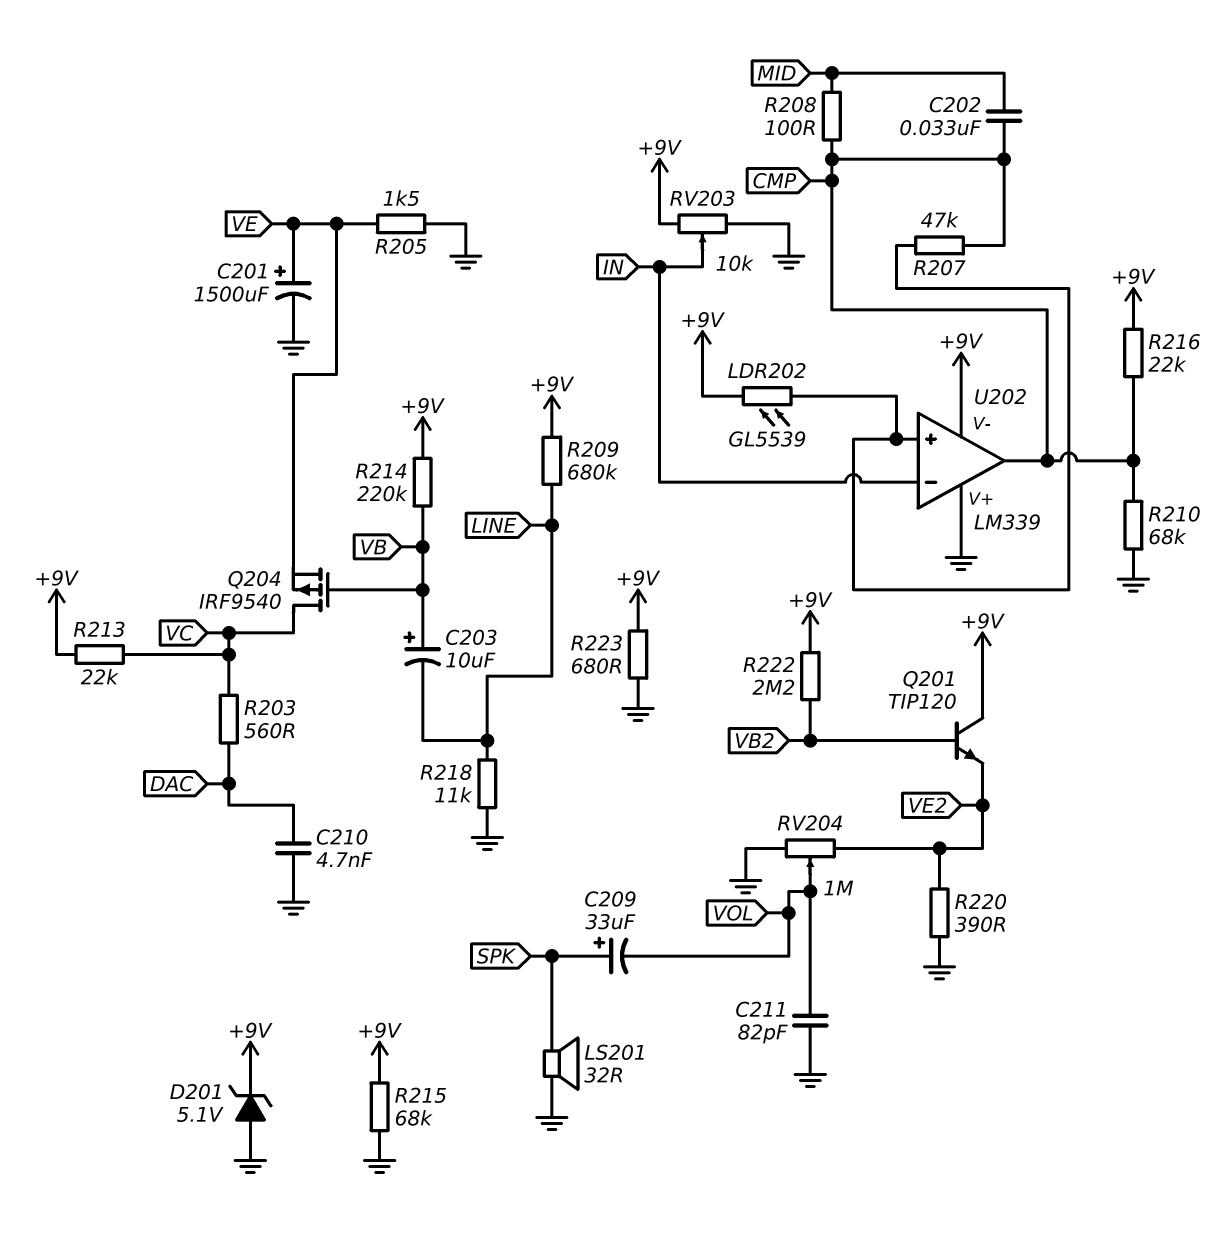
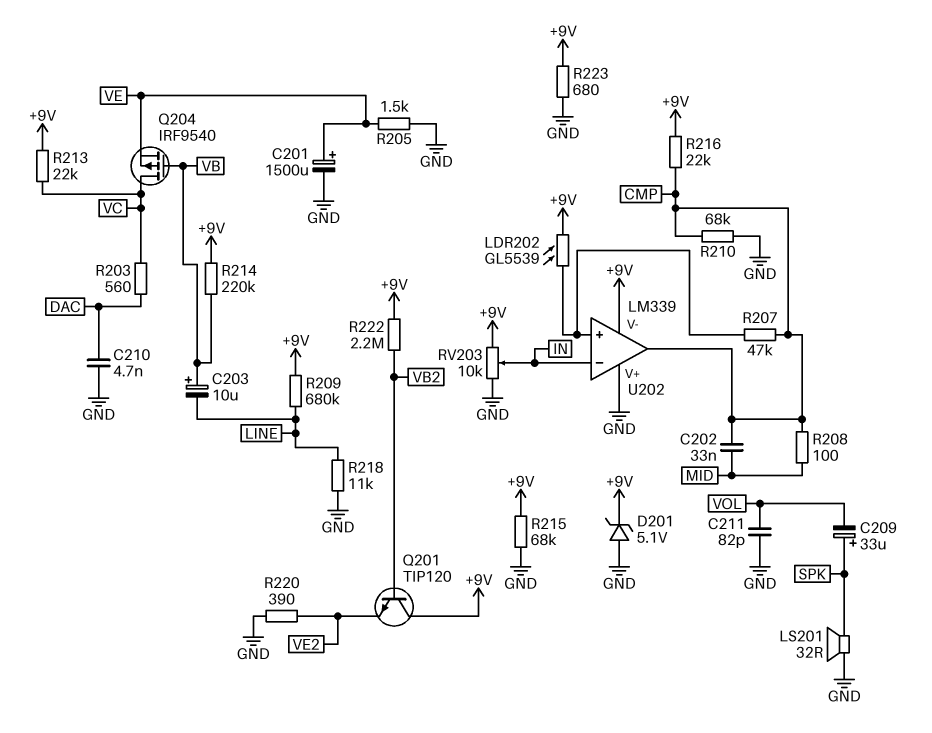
RV204: 1M (GND, VE2, wiper VOL) -> none

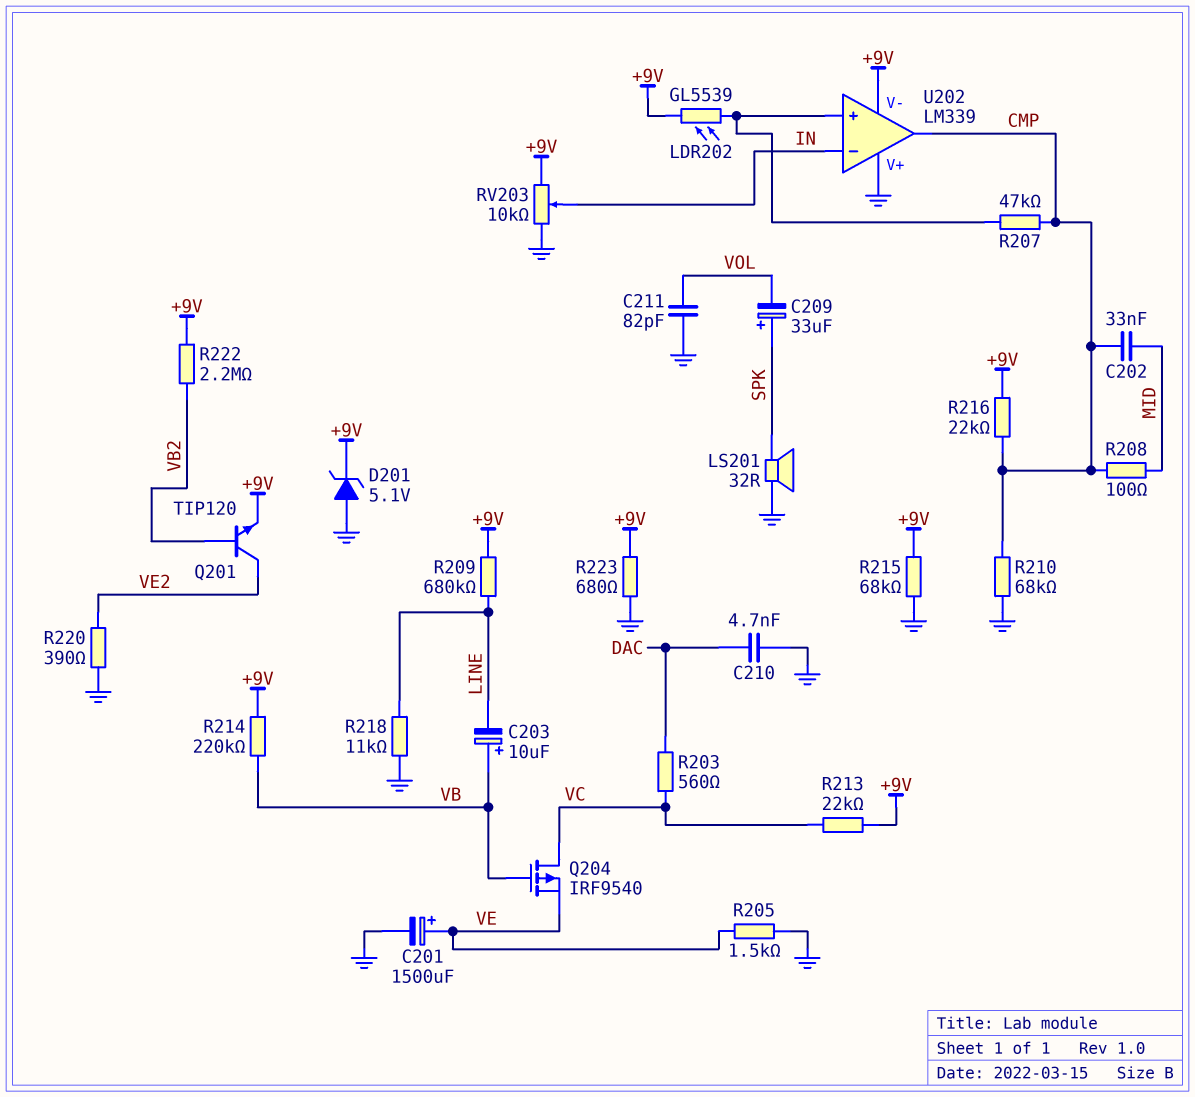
Q201: NPN TIP120 (B VB2, C +9V, E VE2) -> NPN TIP120 (B VB2, C VE2, E +9V)

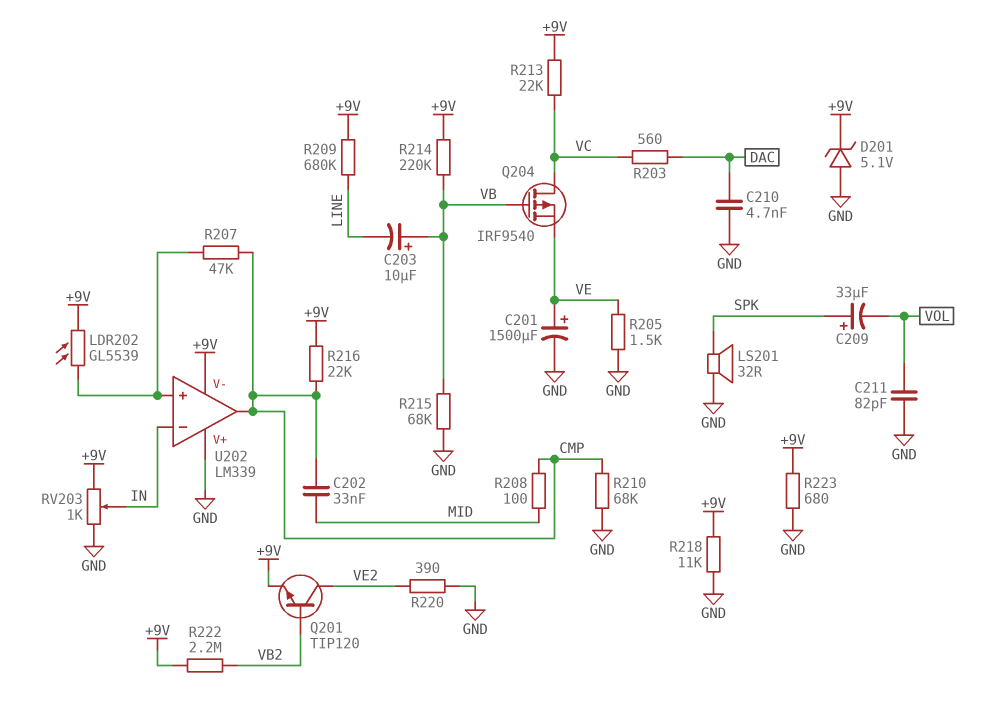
R215: 68k (+9V, GND) -> 68k (GND, VB)
R218: 11k (GND, LINE) -> 11k (+9V, GND)
RV203: 10k (+9V, GND, wiper IN) -> 1k (+9V, GND, wiper IN)

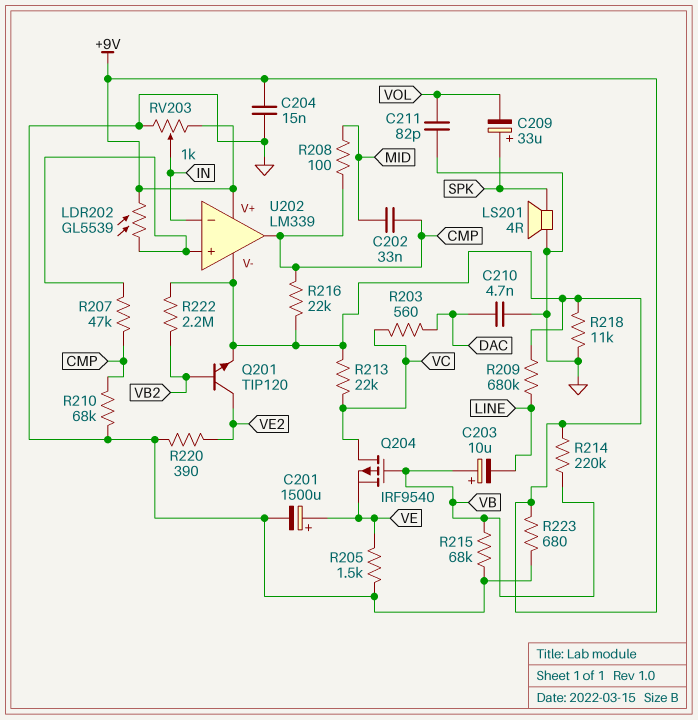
C204: none -> 15nF (+9V, GND)
D201: zener 5.1V (A GND, K +9V) -> none
LS201: speaker 32R (GND, SPK) -> speaker 4R (GND, SPK)
U202 pin V+: GND -> +9V

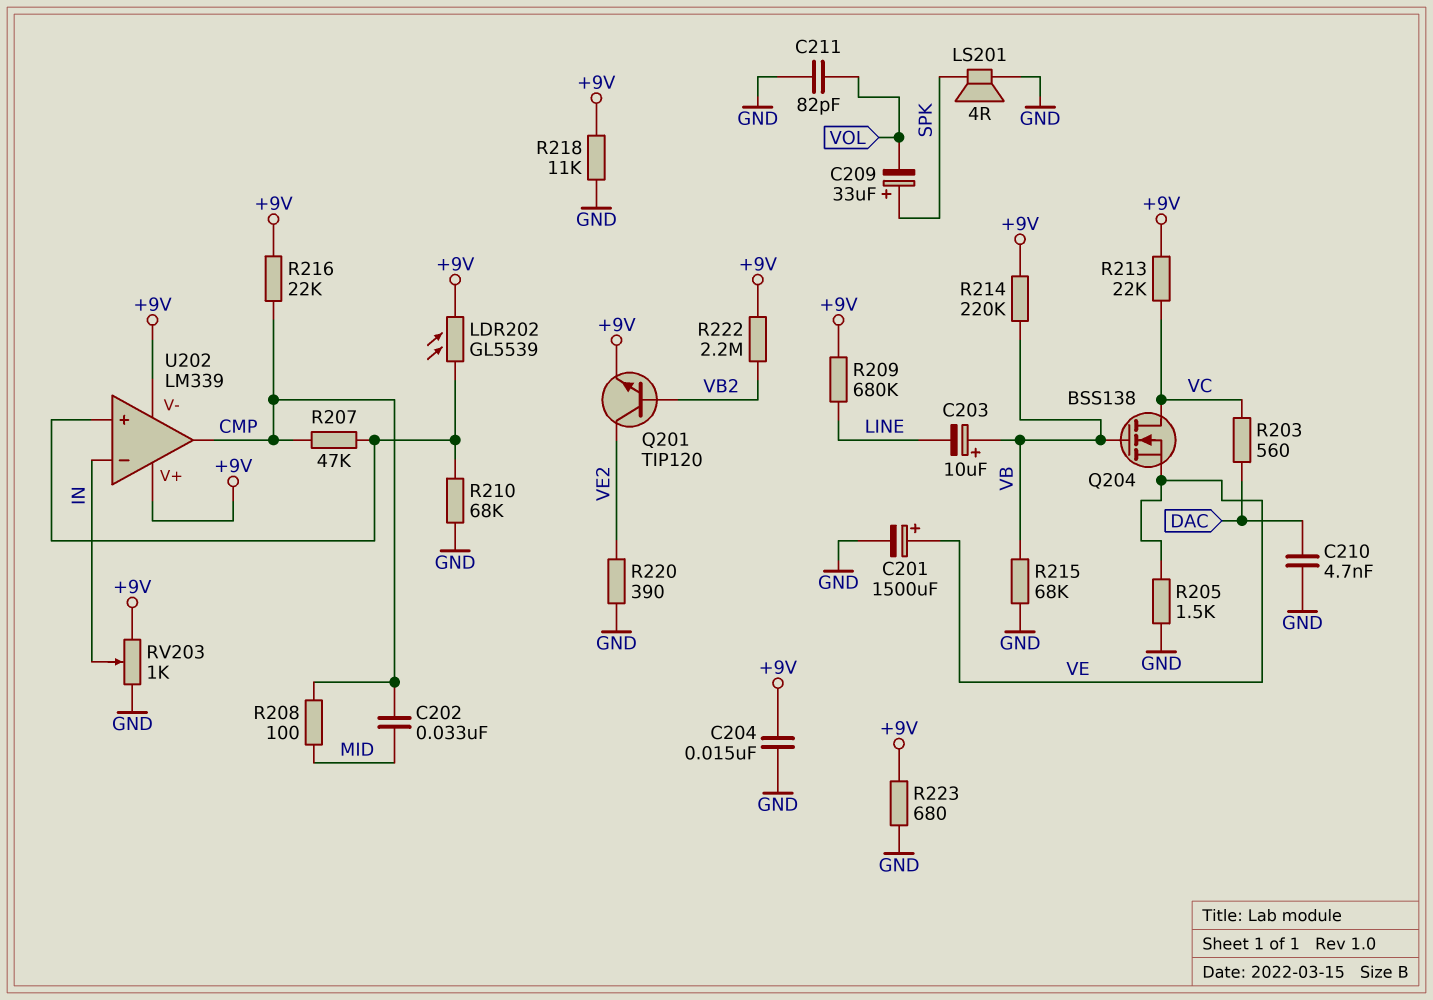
Q204: PMOS IRF9540 (G VB, D VC, S VE) -> NMOS BSS138 (G VB, D VC, S VE)
R210: 68k (CMP, GND) -> 68k (GND, U202/in+)

